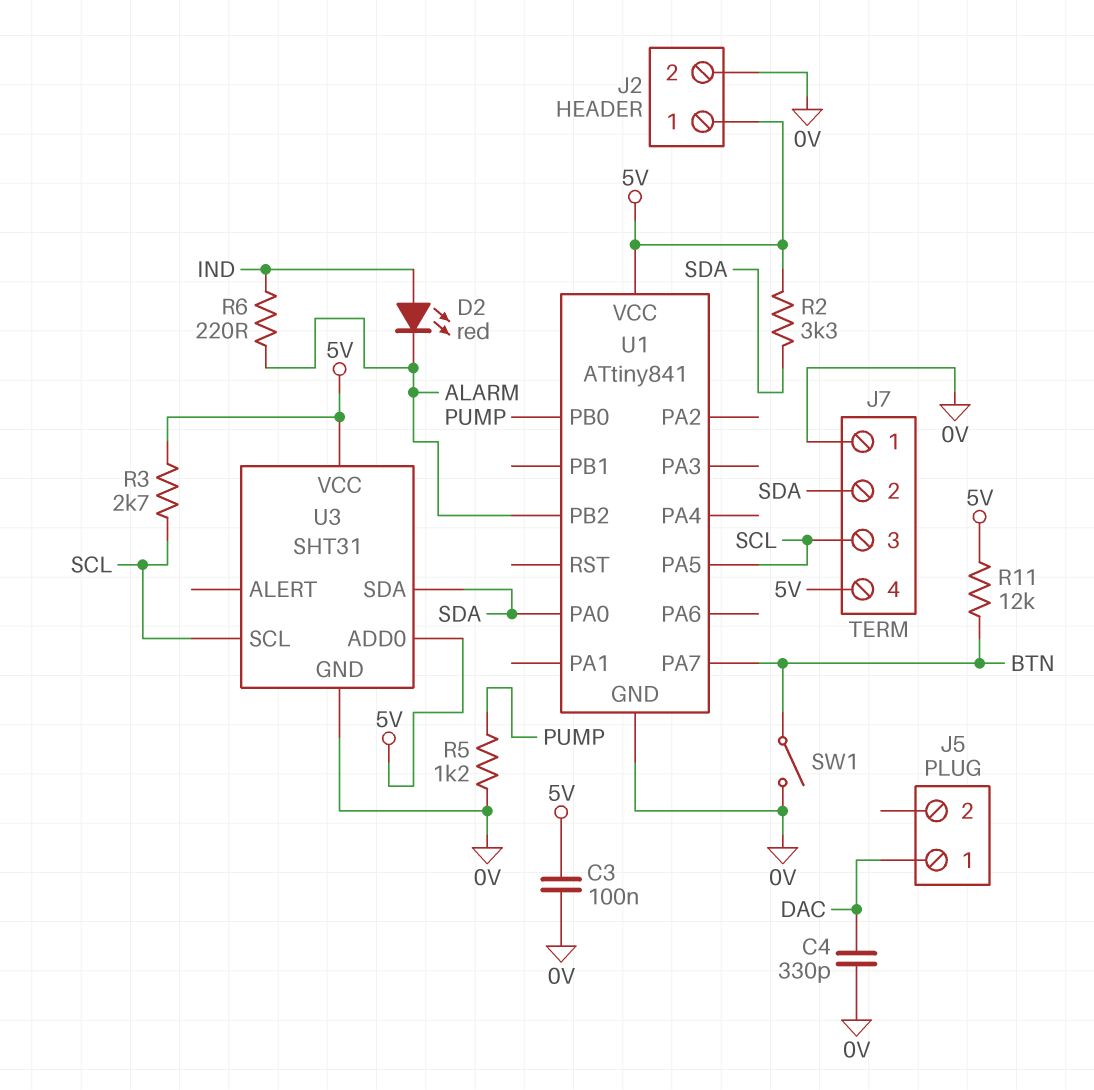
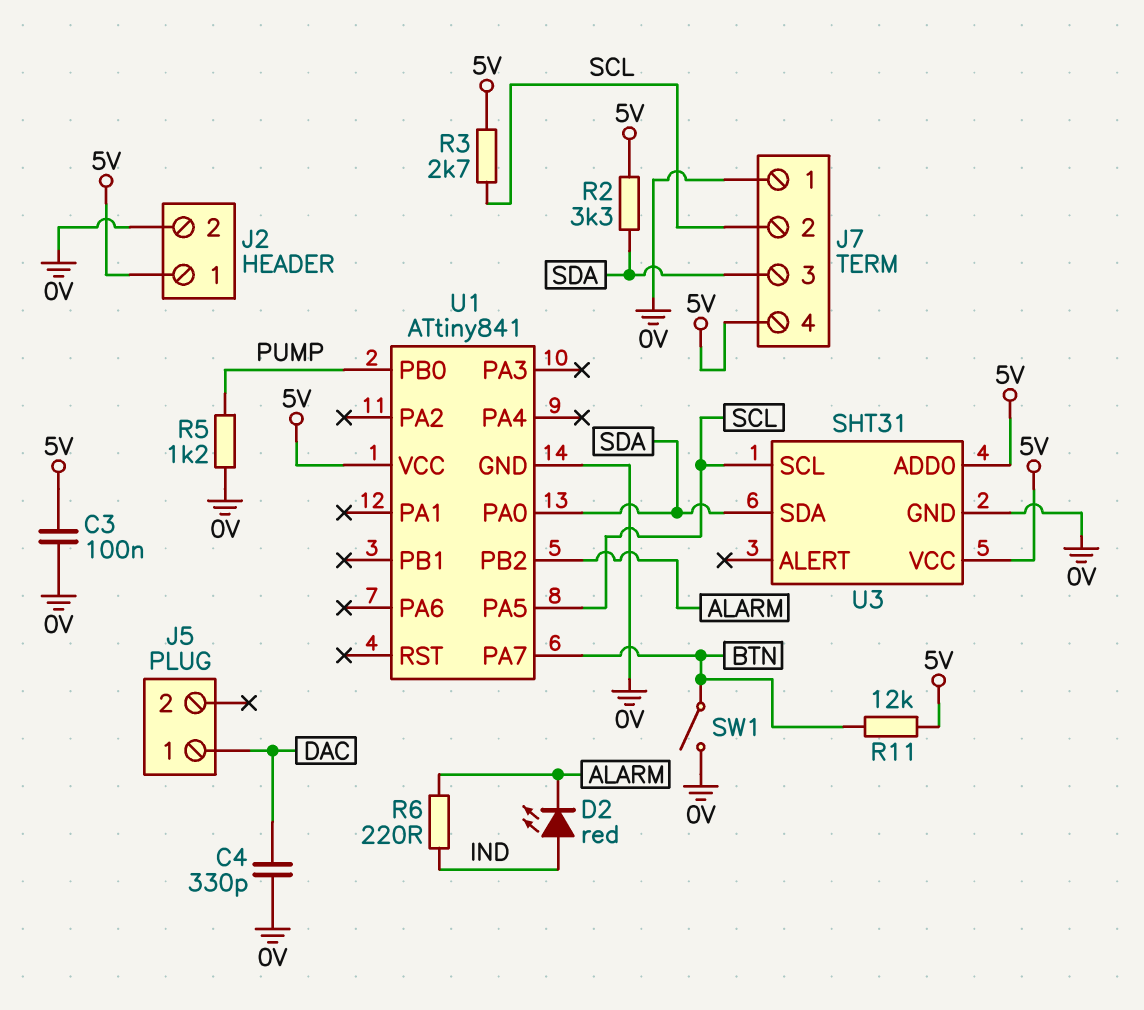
J7 pin 2: SDA -> SCL
J7 pin 3: SCL -> SDA

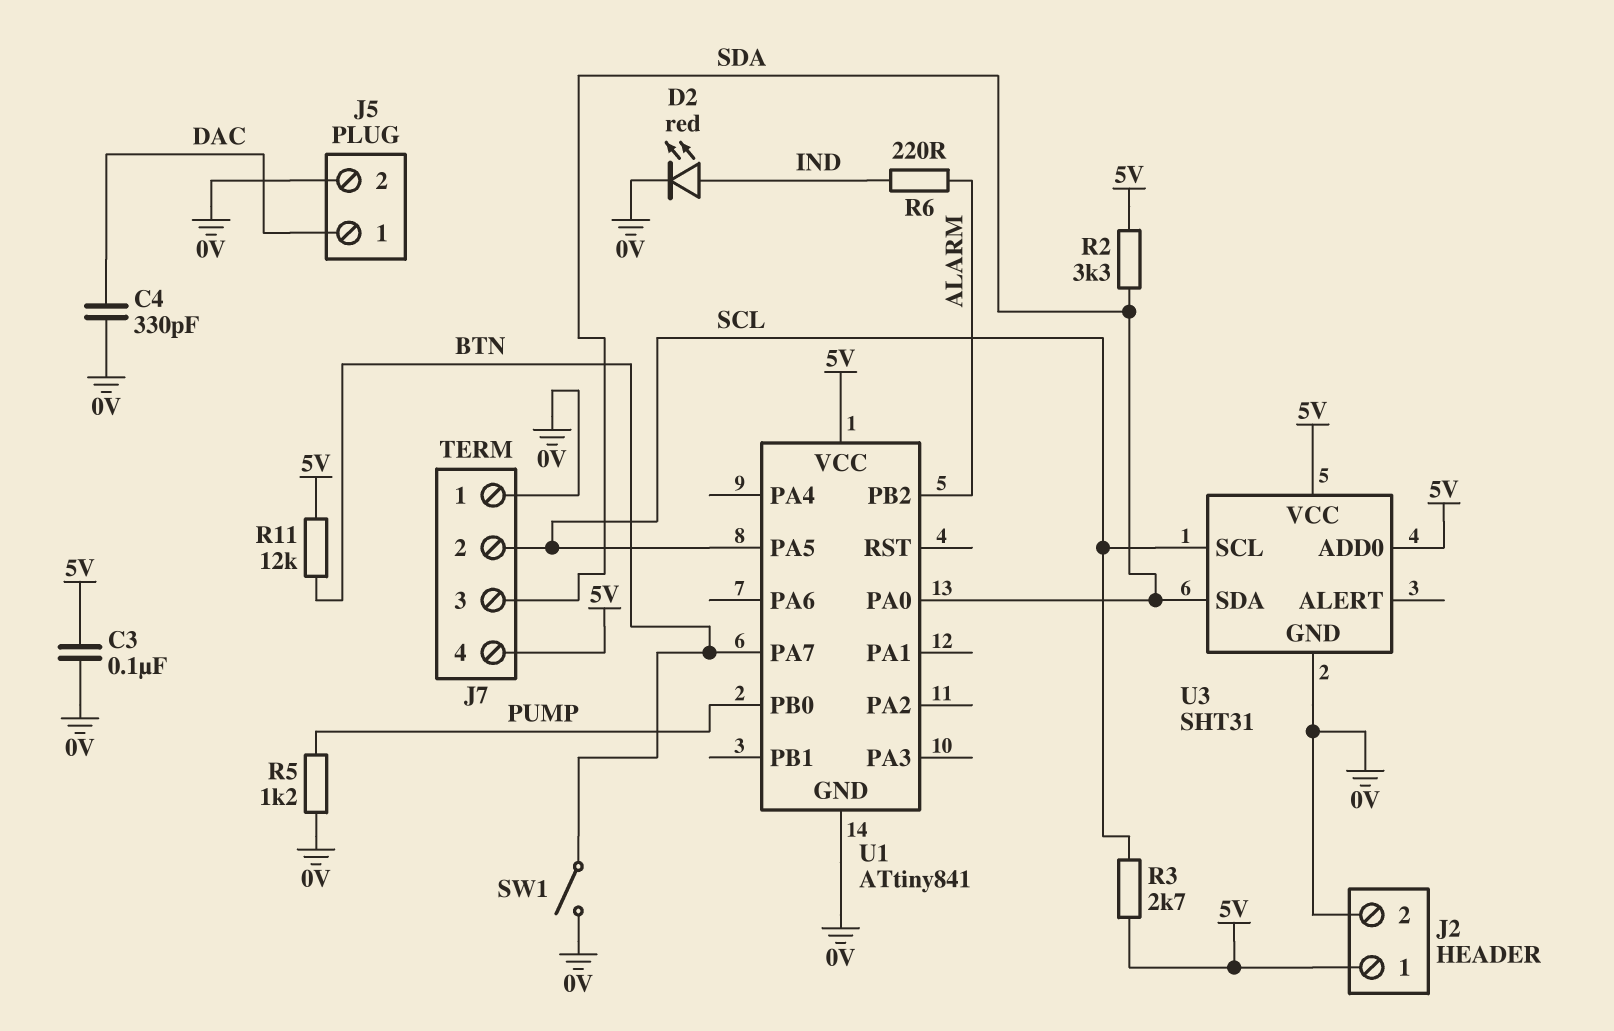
D2: LED red (A IND, K ALARM) -> LED red (A IND, K 0V)
J5 pin 2: none -> 0V

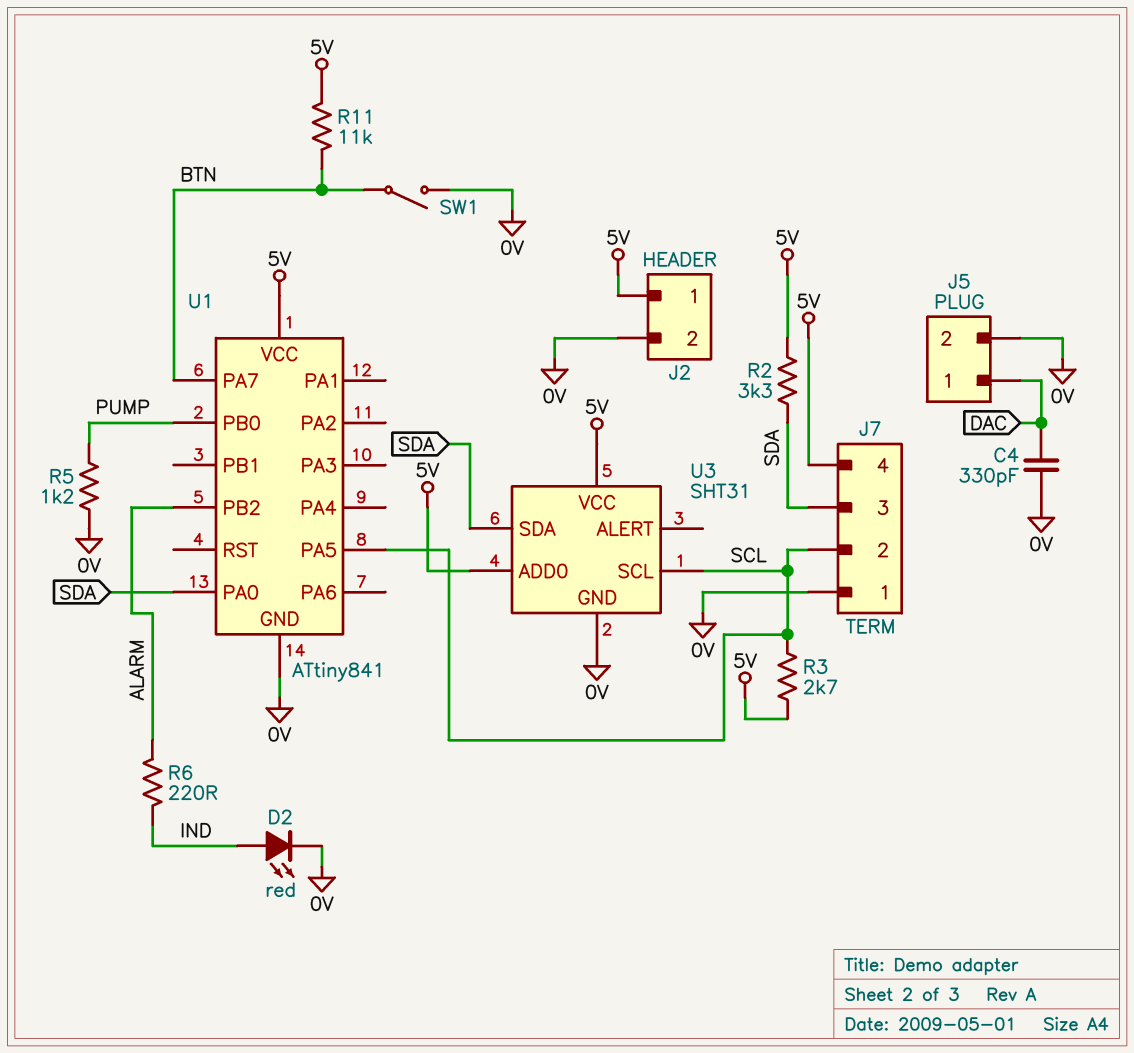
C3: 100nF (0V, 5V) -> none
R11: 12k (5V, BTN) -> 11k (5V, BTN)

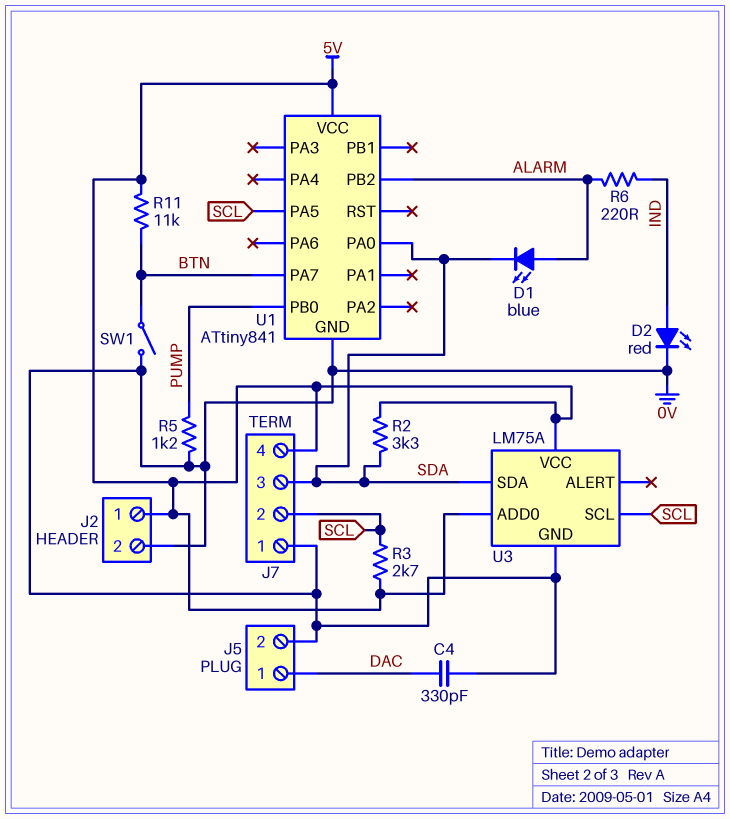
D1: none -> LED blue (A ALARM, K SDA)
U3: SHT31 -> LM75A

